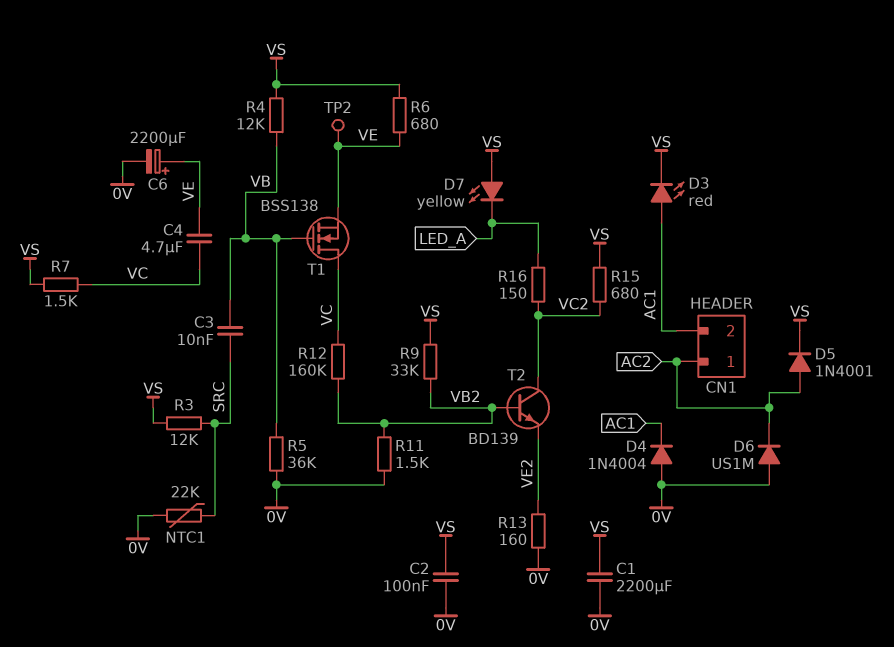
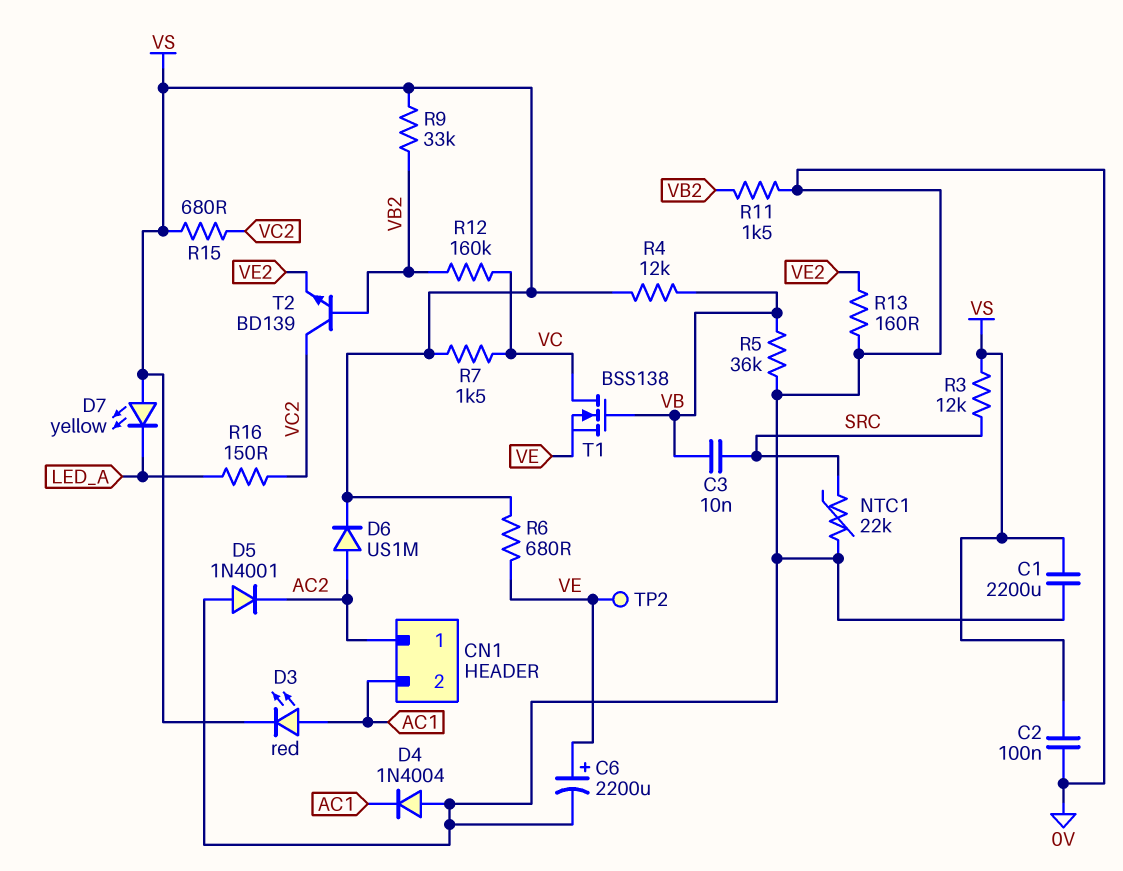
C4: 4.7uF (VC, VE) -> none
D5: diode 1N4001 (A AC2, K VS) -> diode 1N4001 (A 0V, K AC2)
D6: diode US1M (A 0V, K AC2) -> diode US1M (A AC2, K VS)

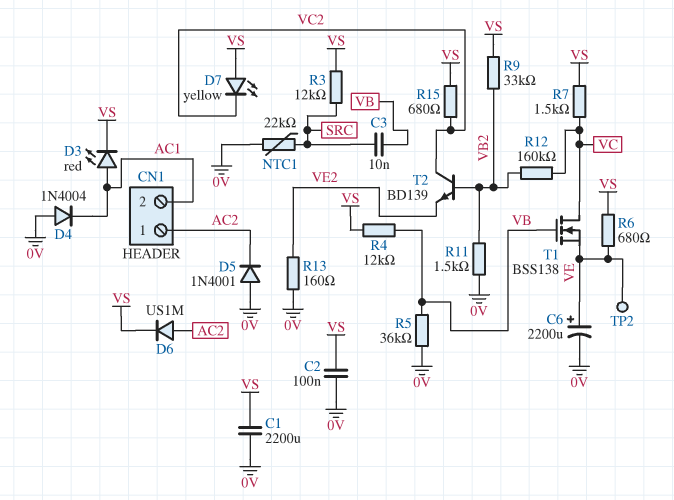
D7: LED yellow (A VS, K LED_A) -> LED yellow (A VS, K VC2)
R16: 150 (LED_A, VC2) -> none

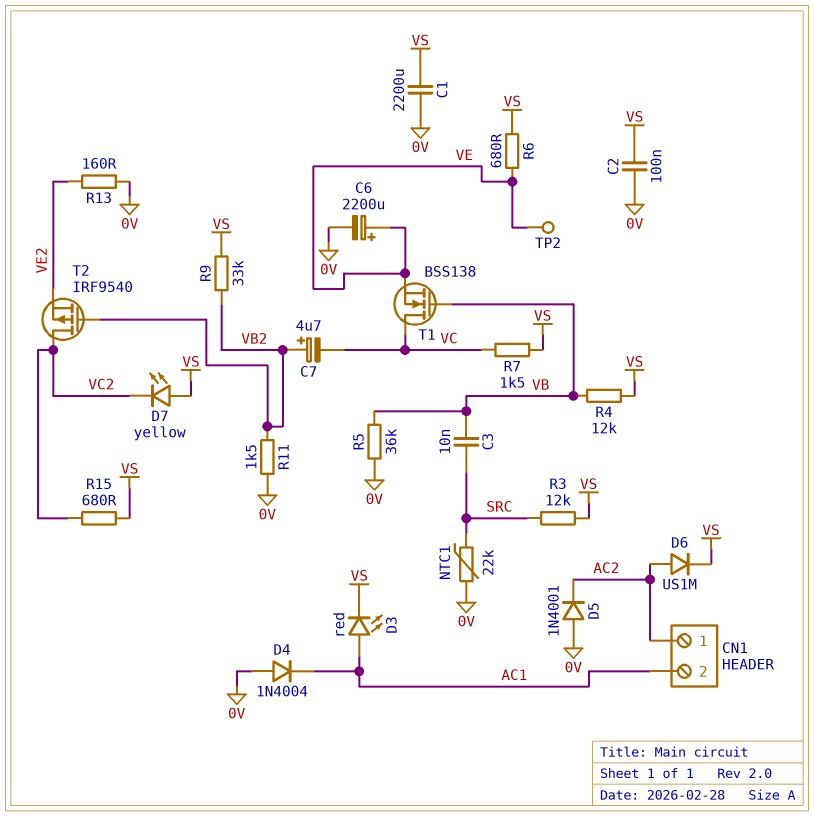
C7: none -> 4.7uF (plus VB2, minus VC)
R12: 160k (VB2, VC) -> none
T2: NPN BD139 (B VB2, C VC2, E VE2) -> PMOS IRF9540 (G VB2, D VC2, S VE2)

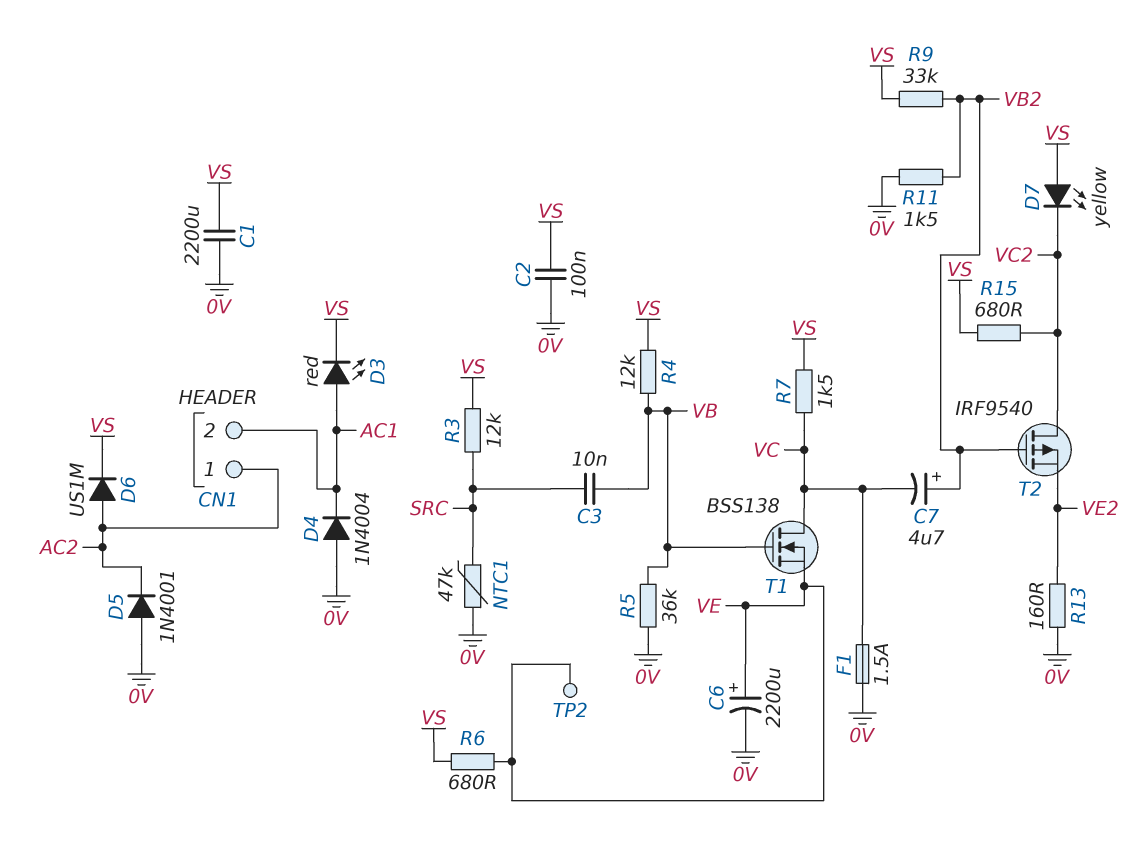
F1: none -> 1.5A (0V, VC)
NTC1: 22k (0V, SRC) -> 47k (0V, SRC)

